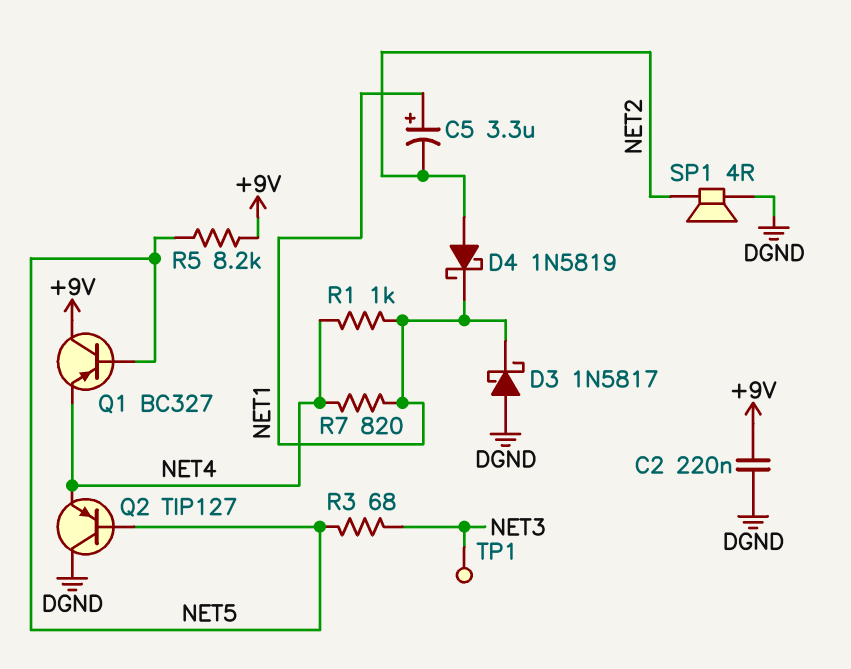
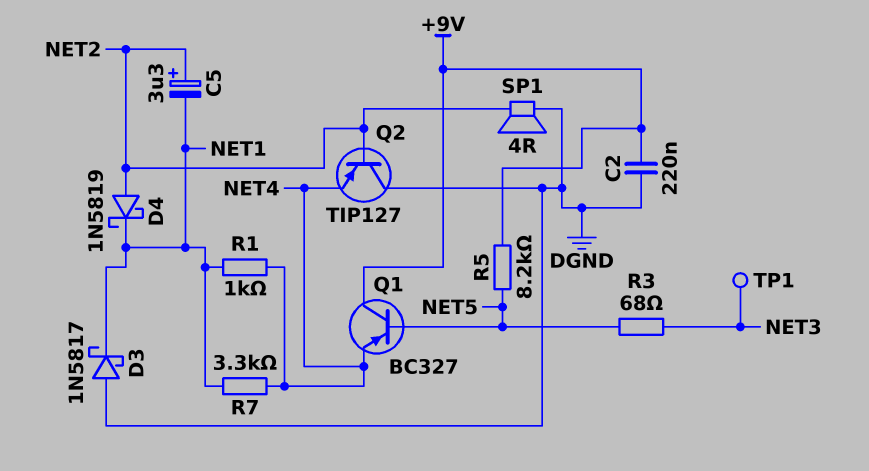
C5: 3.3uF (plus NET1, minus NET2) -> 3.3uF (plus NET2, minus NET1)
Q2: PNP TIP127 (B NET5, C DGND, E NET4) -> PNP TIP127 (B NET2, C DGND, E NET4)
R7: 820 (NET1, NET4) -> 3.3k (NET1, NET4)

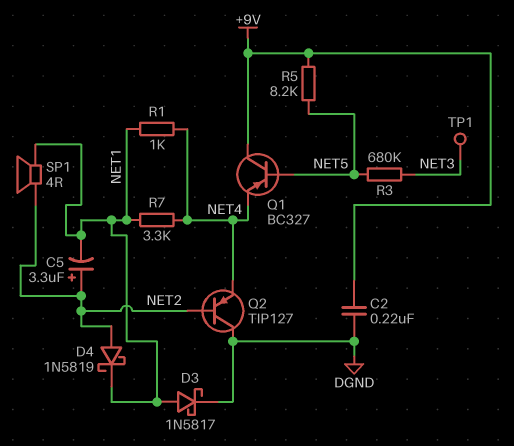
D3: schottky 1N5817 (A DGND, K NET1) -> schottky 1N5817 (A NET1, K DGND)
R3: 68 (NET3, NET5) -> 680k (NET3, NET5)
SP1: speaker 4R (DGND, NET2) -> speaker 4R (NET1, NET2)

